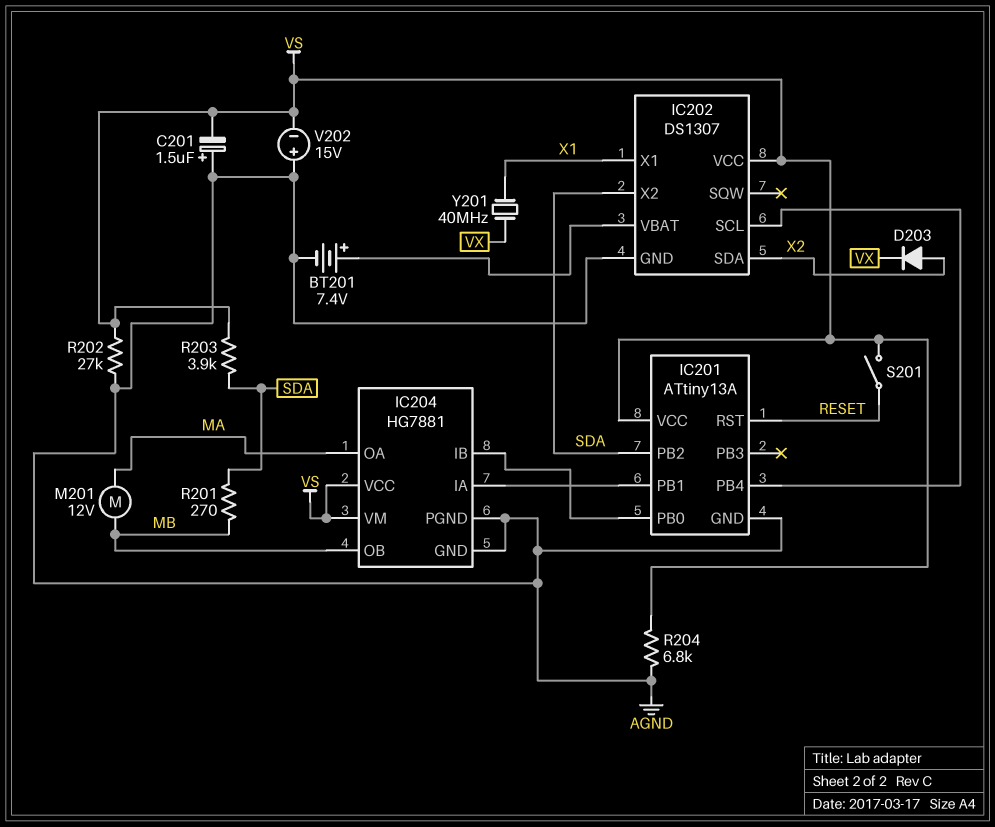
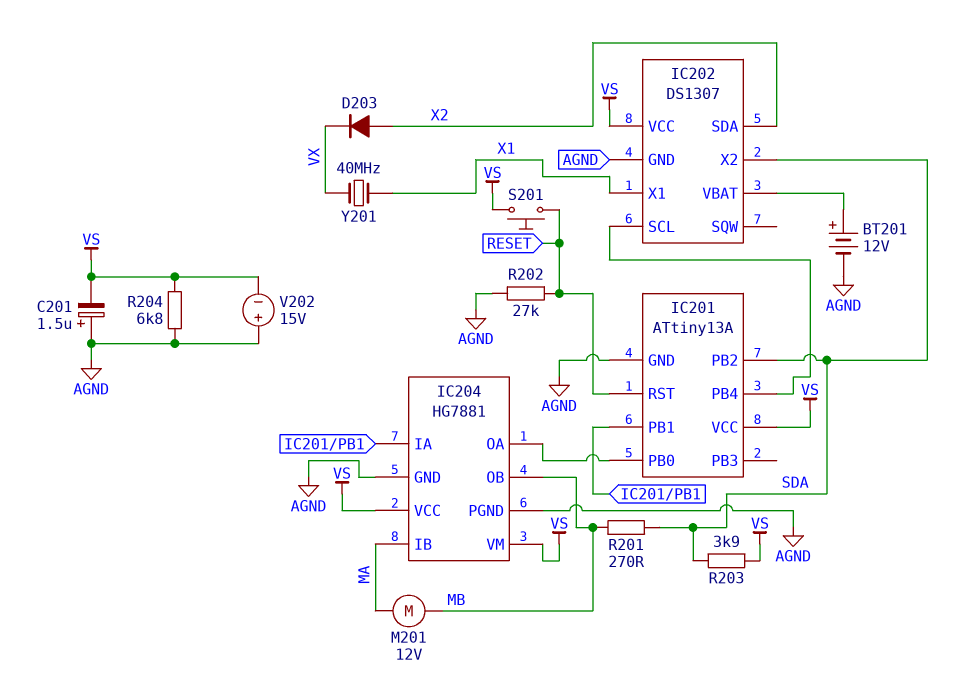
BT201: 7.4V (plus IC202/VBAT, minus AGND) -> 12V (plus IC202/VBAT, minus AGND)
IC204 pin IB: IC201/PB0 -> MA
IC204 pin OA: MA -> IC201/PB0
R202: 27k (AGND, VS) -> 27k (AGND, RESET)
S201: switch (RESET, VS) -> button (RESET, VS)

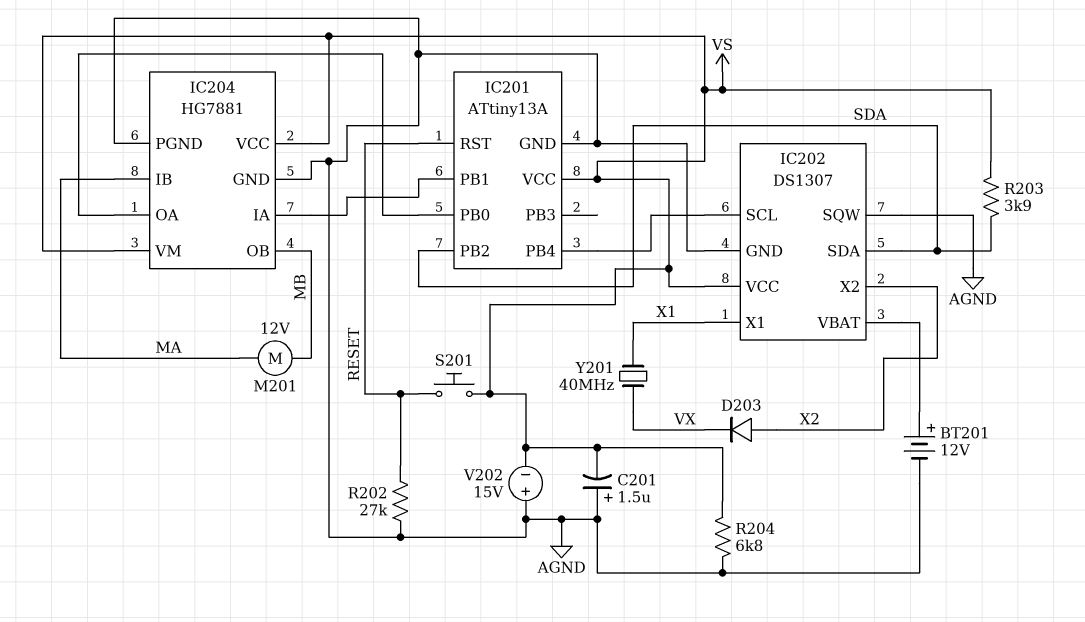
IC202 pin SDA: X2 -> SDA
IC202 pin SQW: none -> AGND
IC202 pin X2: SDA -> X2
R201: 270 (MB, SDA) -> none

